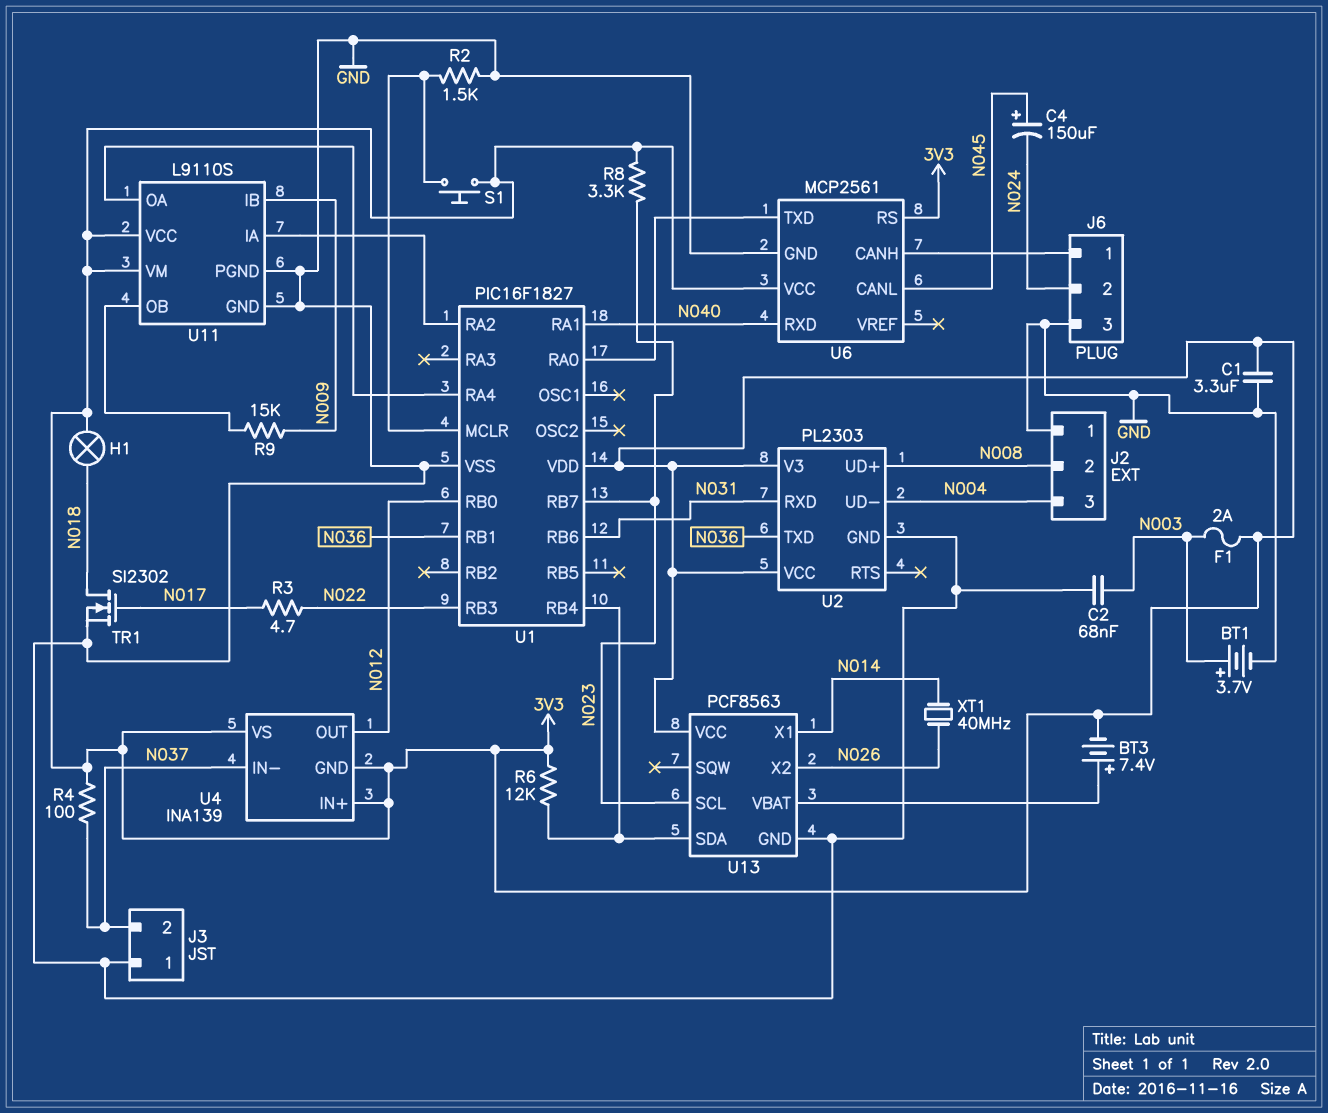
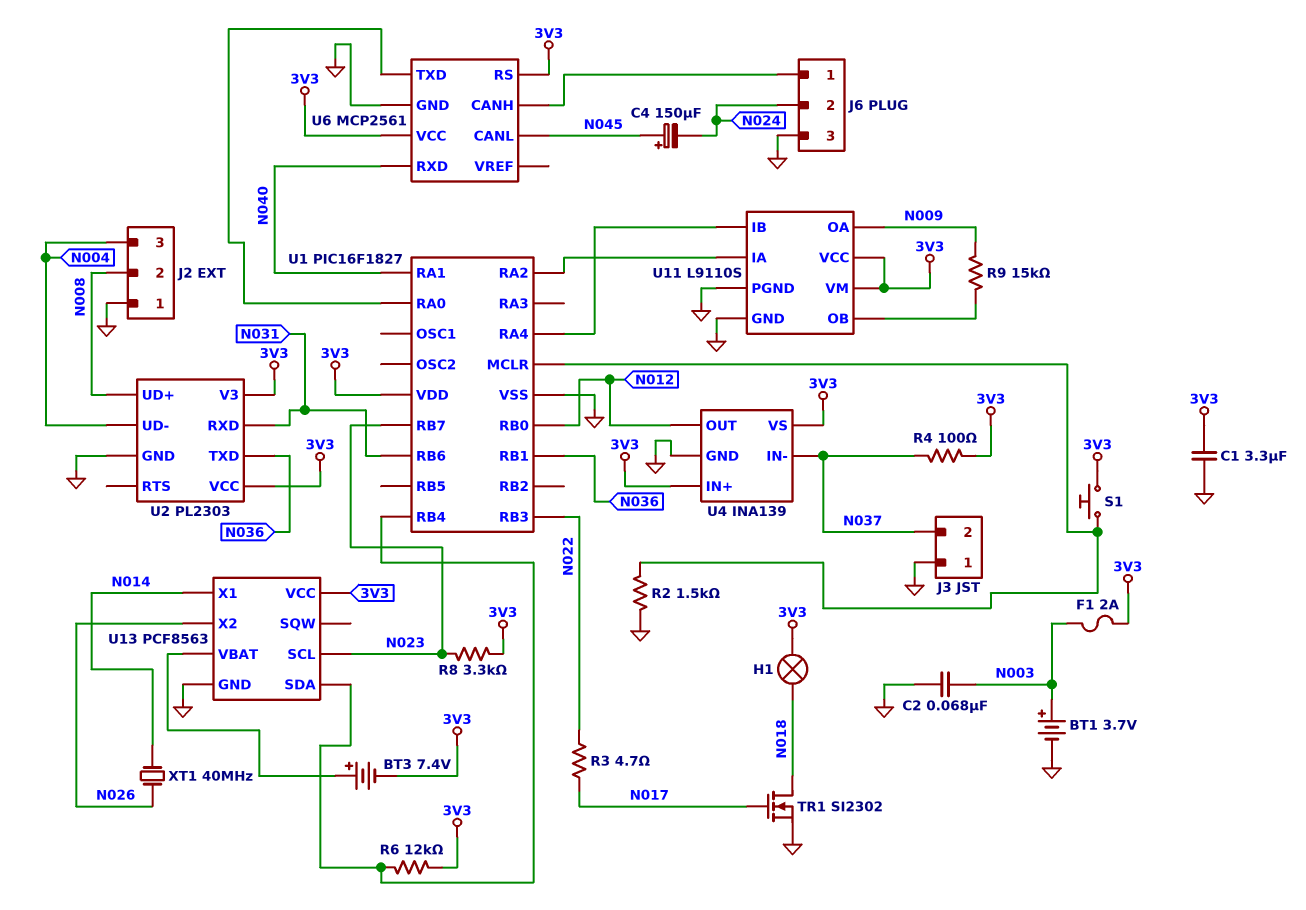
U4 pin GND: 3V3 -> GND
U11 pin IB: N009 -> U1/RA4
U11 pin OA: U1/RA4 -> N009

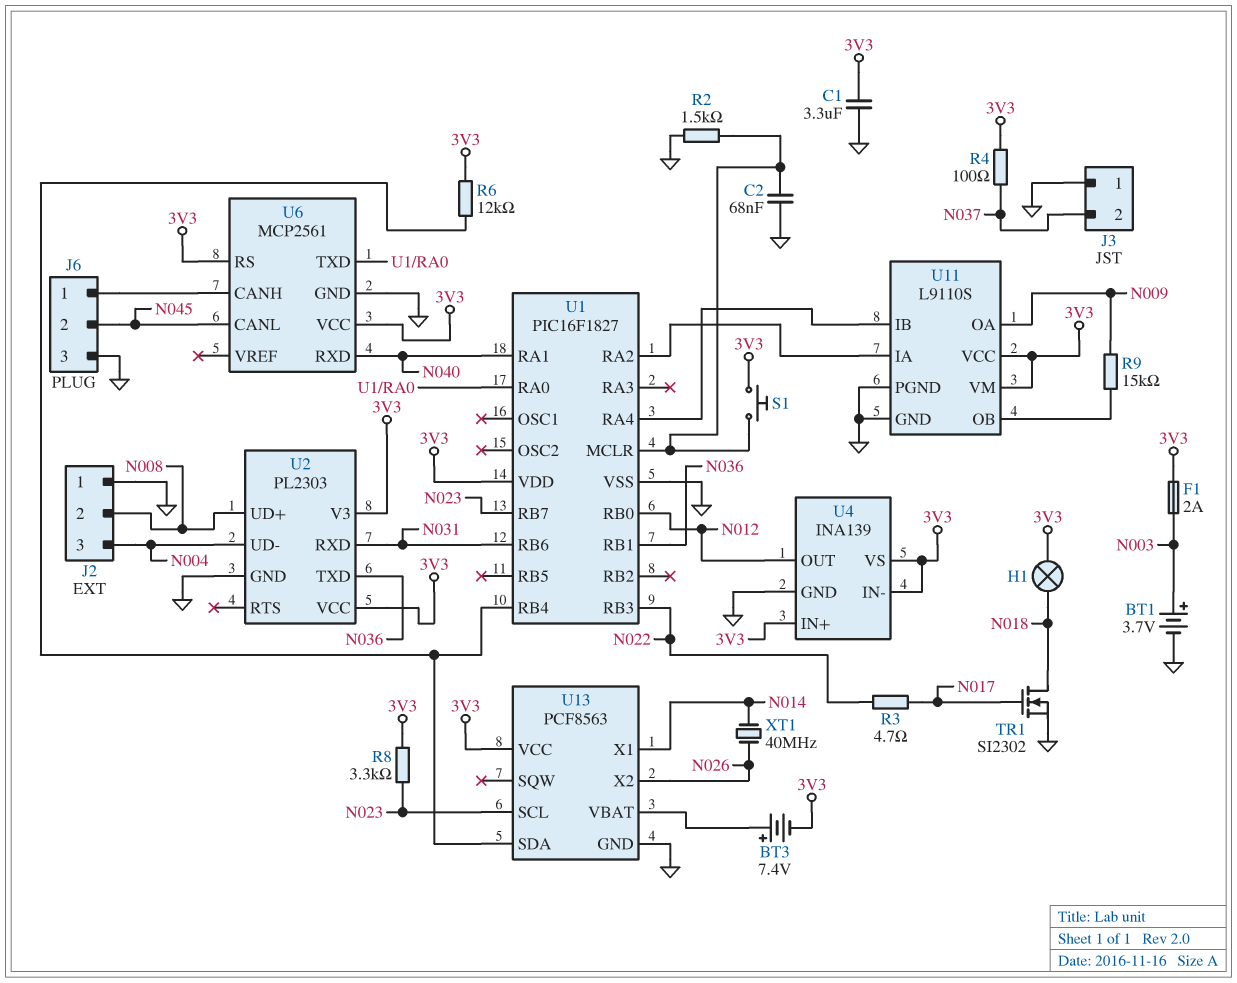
C2: 68nF (GND, N003) -> 68nF (GND, U1/MCLR)
C4: 150uF (plus N045, minus N024) -> none
J6 pin 2: N024 -> N045
U4 pin IN-: N037 -> 3V3

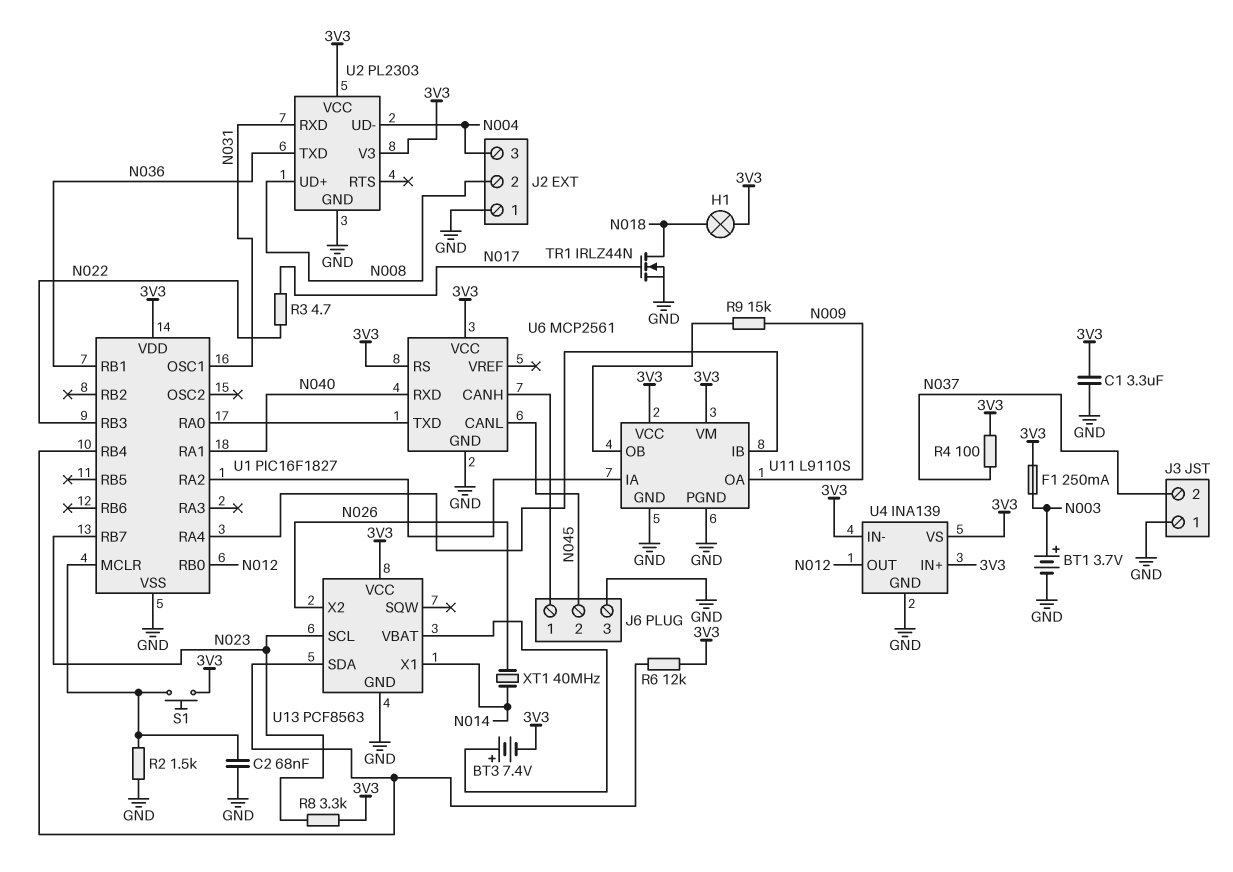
F1: 2A (3V3, N003) -> 250mA (3V3, N003)
TR1: NMOS SI2302 (G N017, D N018, S GND) -> NMOS IRLZ44N (G N017, D N018, S GND)
U1 pin OSC1: none -> N031
U1 pin RB6: N031 -> none

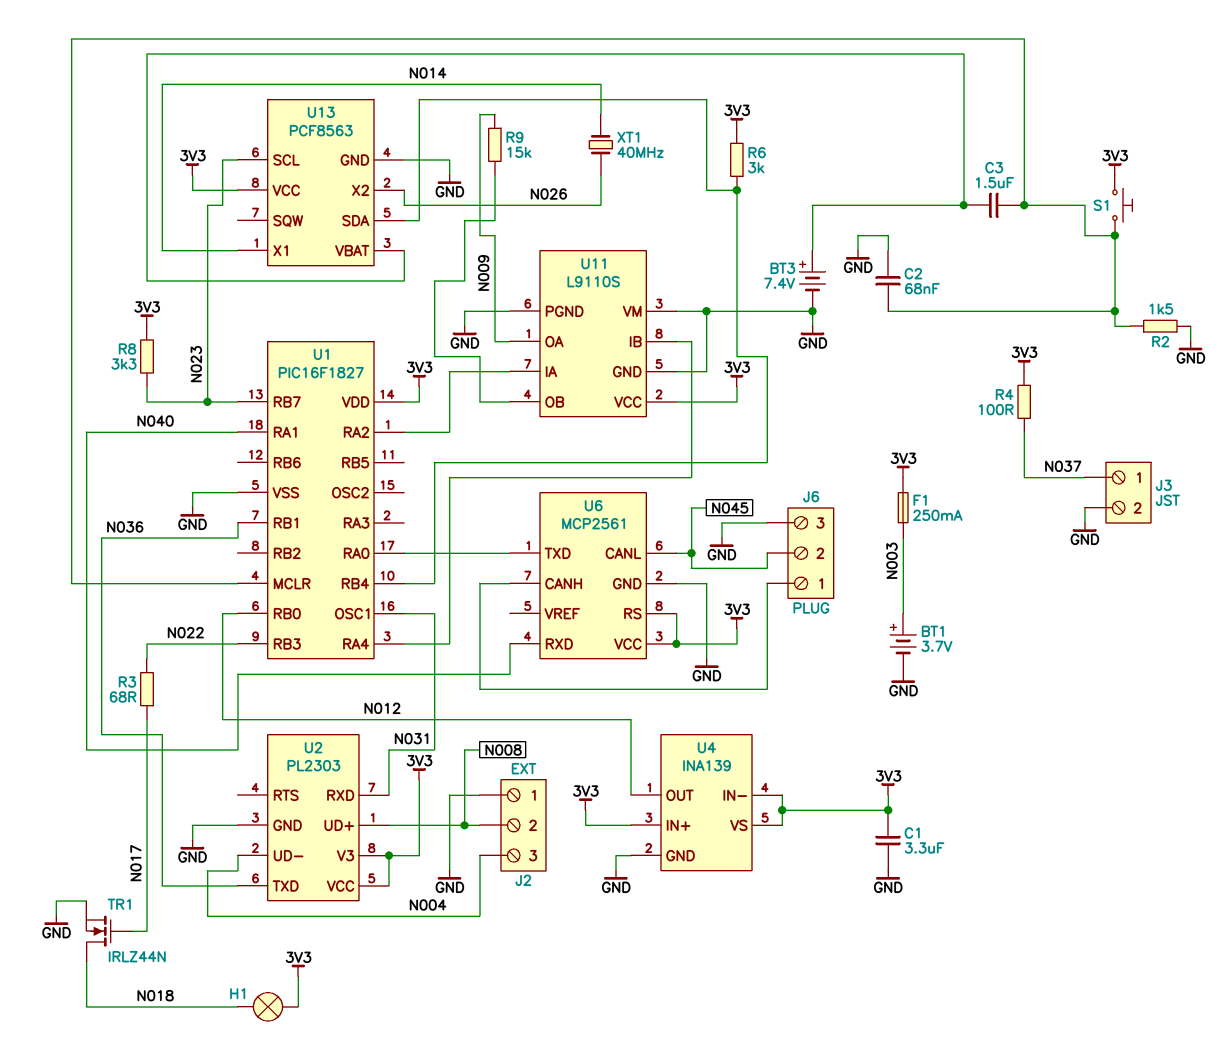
BT3: 7.4V (plus U13/VBAT, minus 3V3) -> 7.4V (plus U13/VBAT, minus GND)
C3: none -> 1.5uF (U1/MCLR, U13/VBAT)
J3 pin 1: GND -> N037
J3 pin 2: N037 -> GND
R3: 4.7 (N017, N022) -> 68 (N017, N022)
R6: 12k (3V3, U1/RB4) -> 3k (3V3, U1/RB4)
U11 pin VM: 3V3 -> GND

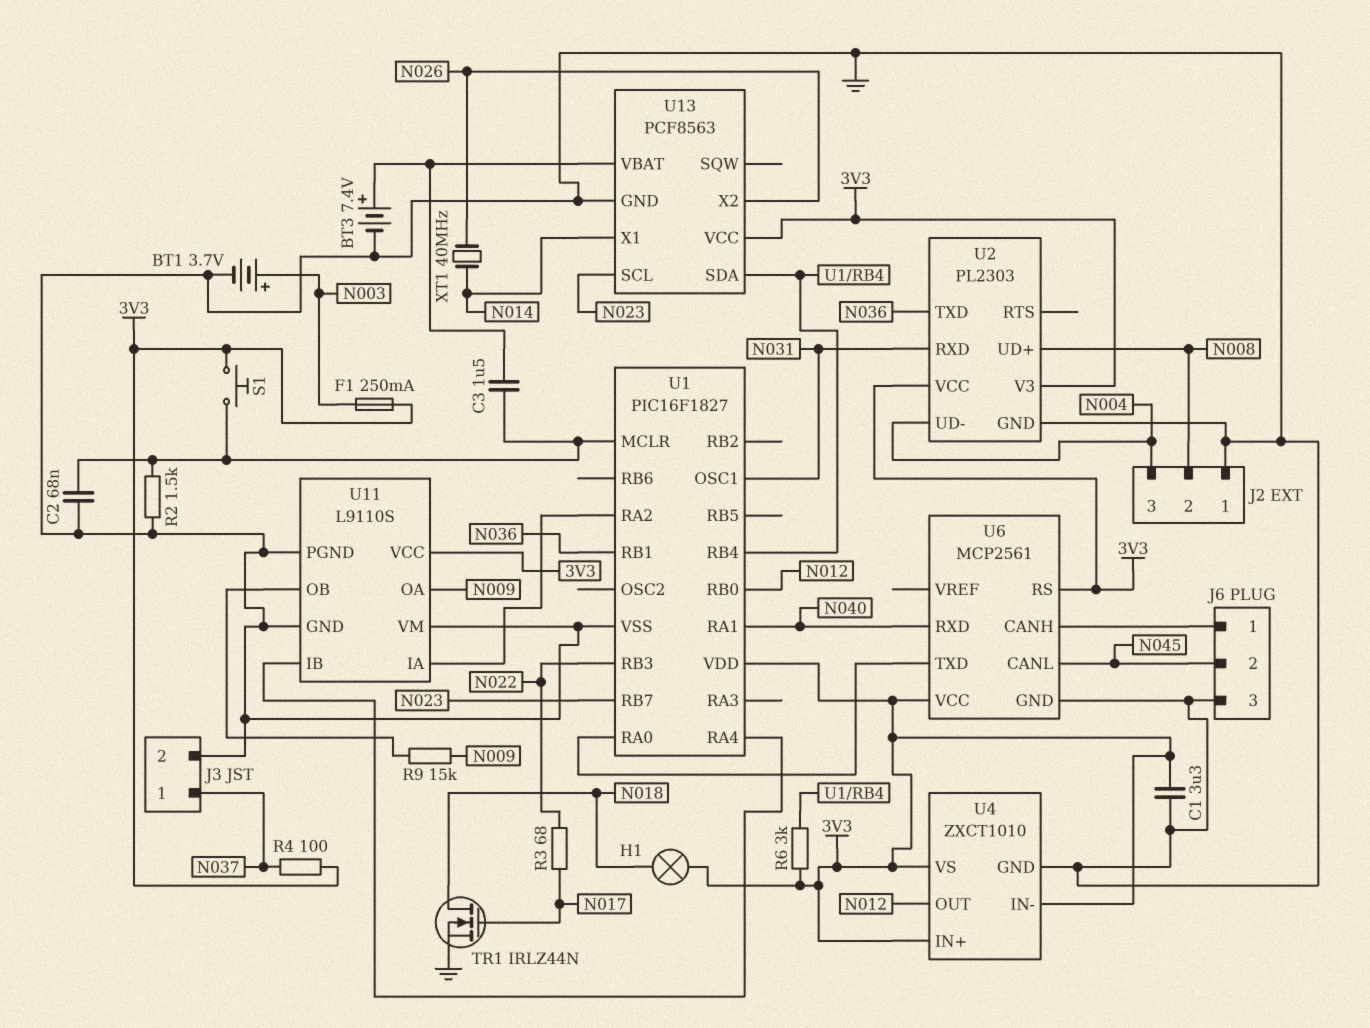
R8: 3.3k (3V3, N023) -> none
U4: INA139 -> ZXCT1010

